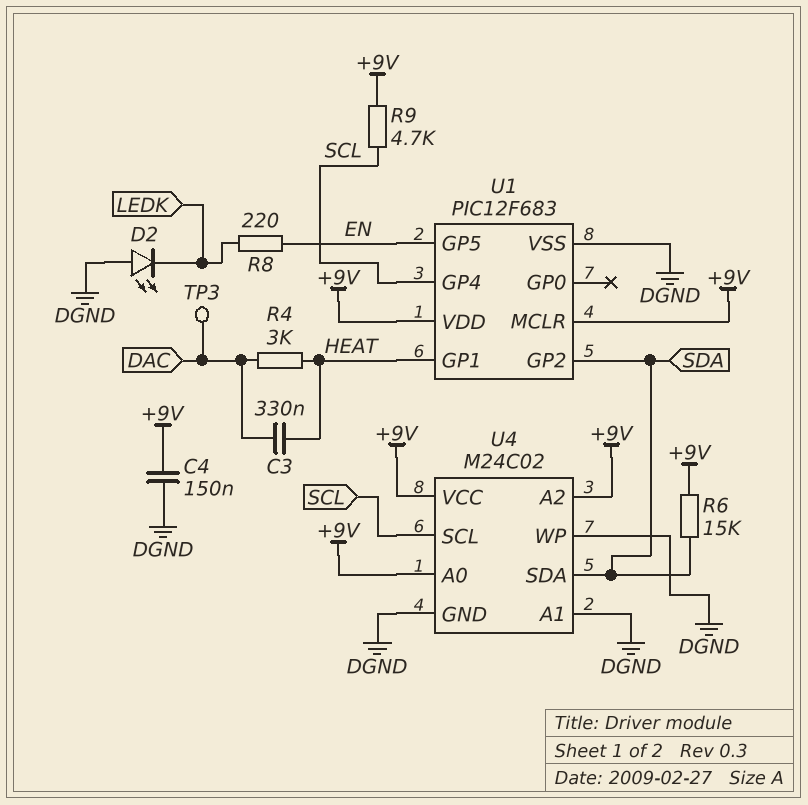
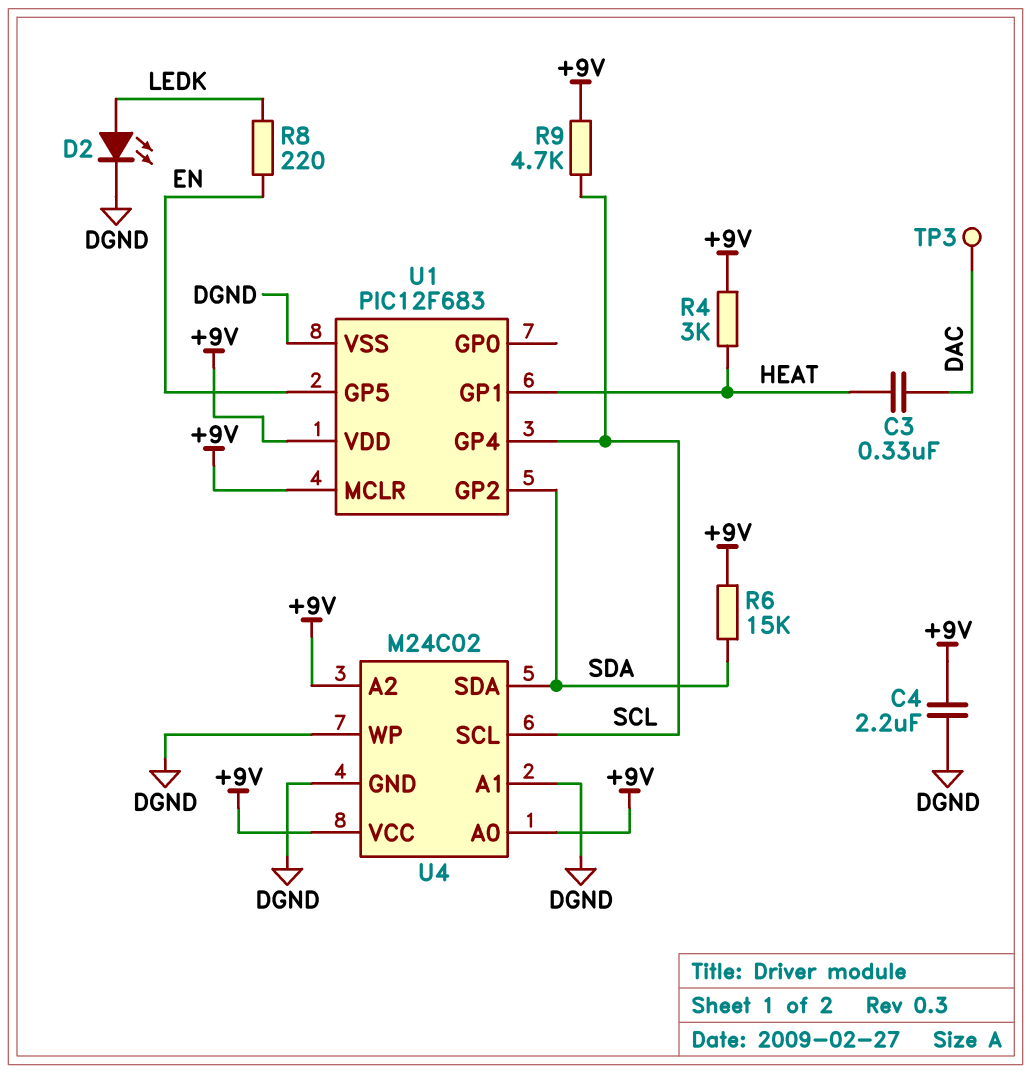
C4: 150nF (+9V, DGND) -> 2.2uF (+9V, DGND)
D2: LED (A DGND, K LEDK) -> LED (A LEDK, K DGND)
R4: 3k (DAC, HEAT) -> 3k (+9V, HEAT)

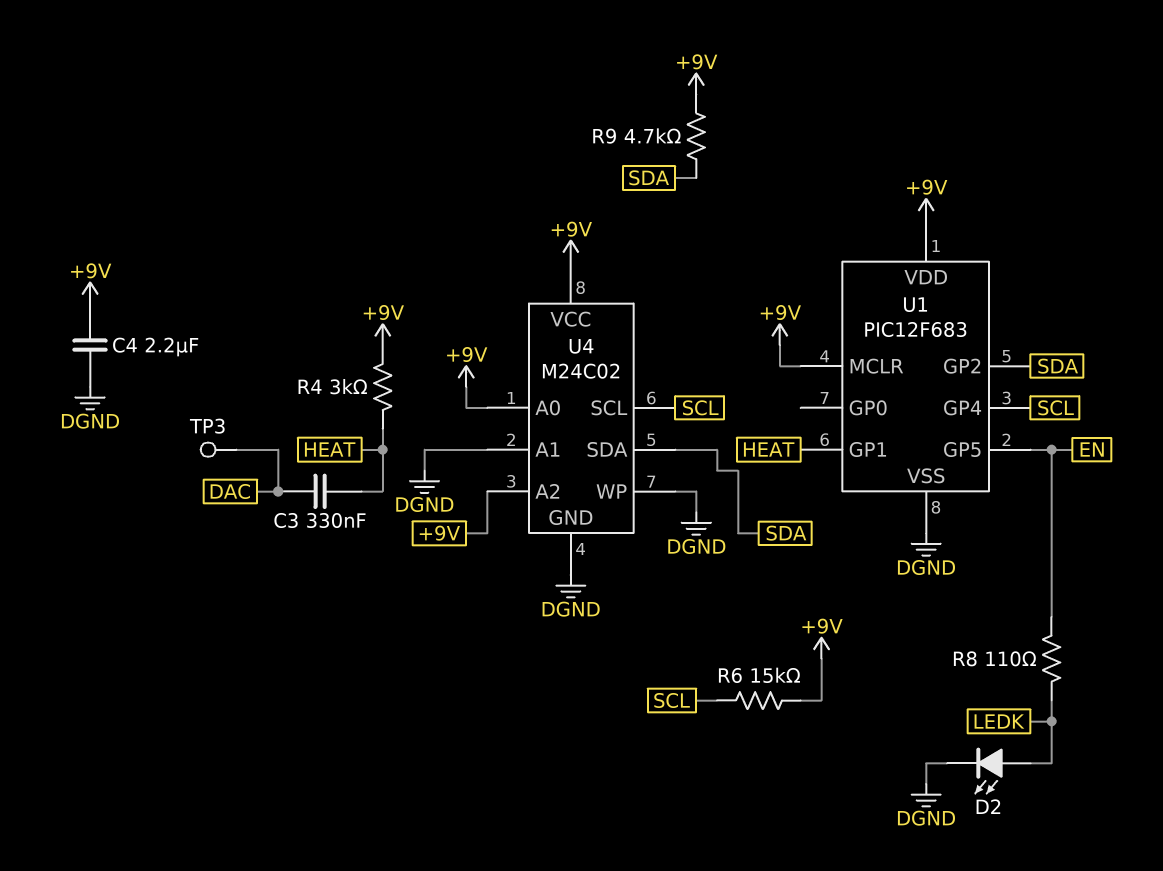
R6: 15k (+9V, SDA) -> 15k (+9V, SCL)
R8: 220 (EN, LEDK) -> 110 (EN, LEDK)
R9: 4.7k (+9V, SCL) -> 4.7k (+9V, SDA)

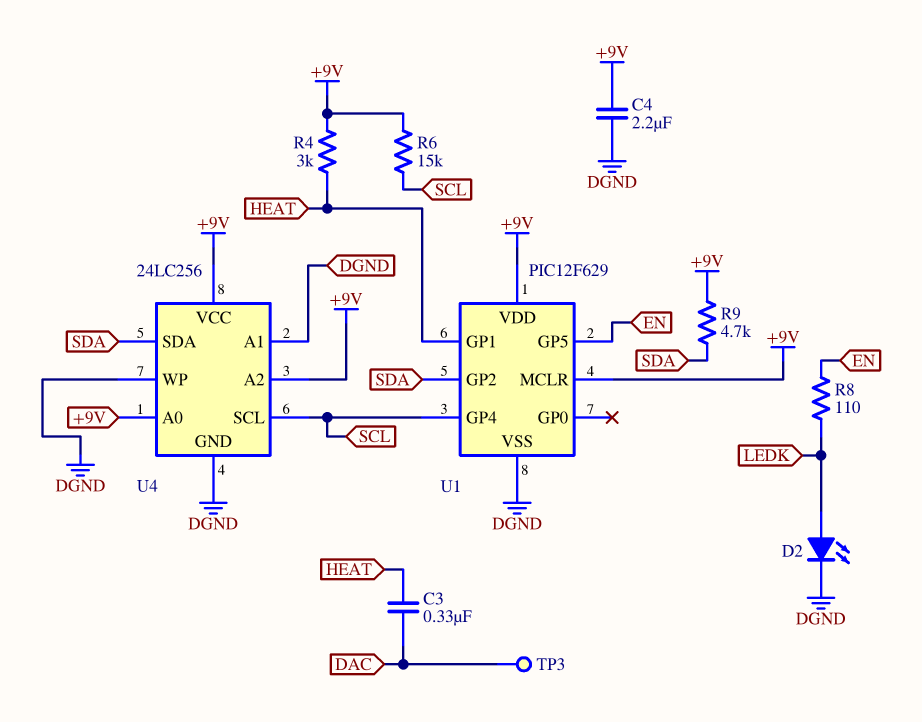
U1: PIC12F683 -> PIC12F629
U4: M24C02 -> 24LC256

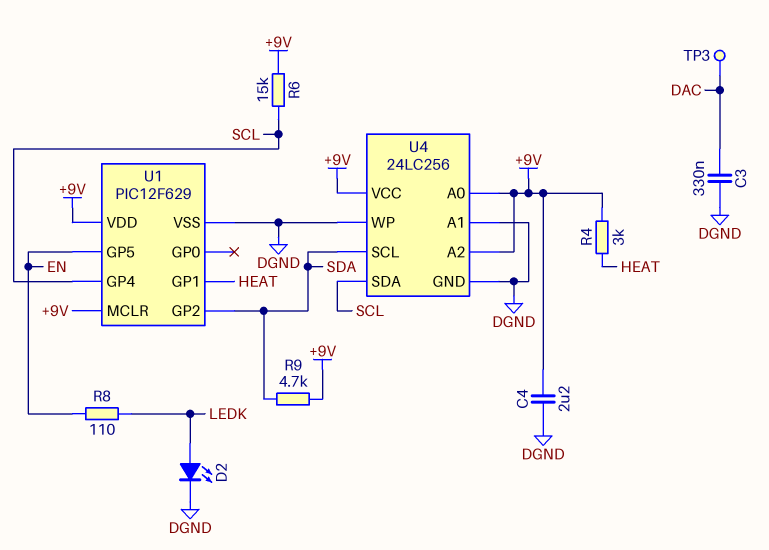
C3: 330nF (DAC, HEAT) -> 330nF (DAC, DGND)
U4 pin SCL: SCL -> SDA
U4 pin SDA: SDA -> SCL

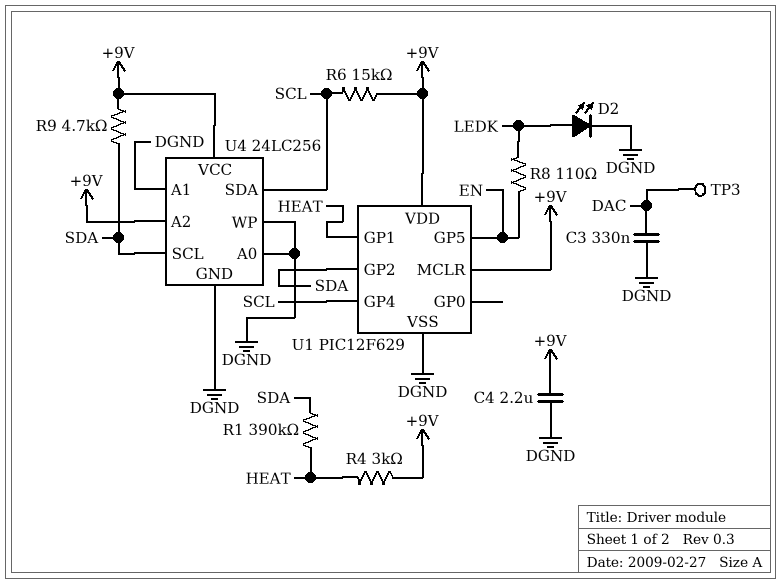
R1: none -> 390k (HEAT, SDA)
U4 pin A0: +9V -> DGND

